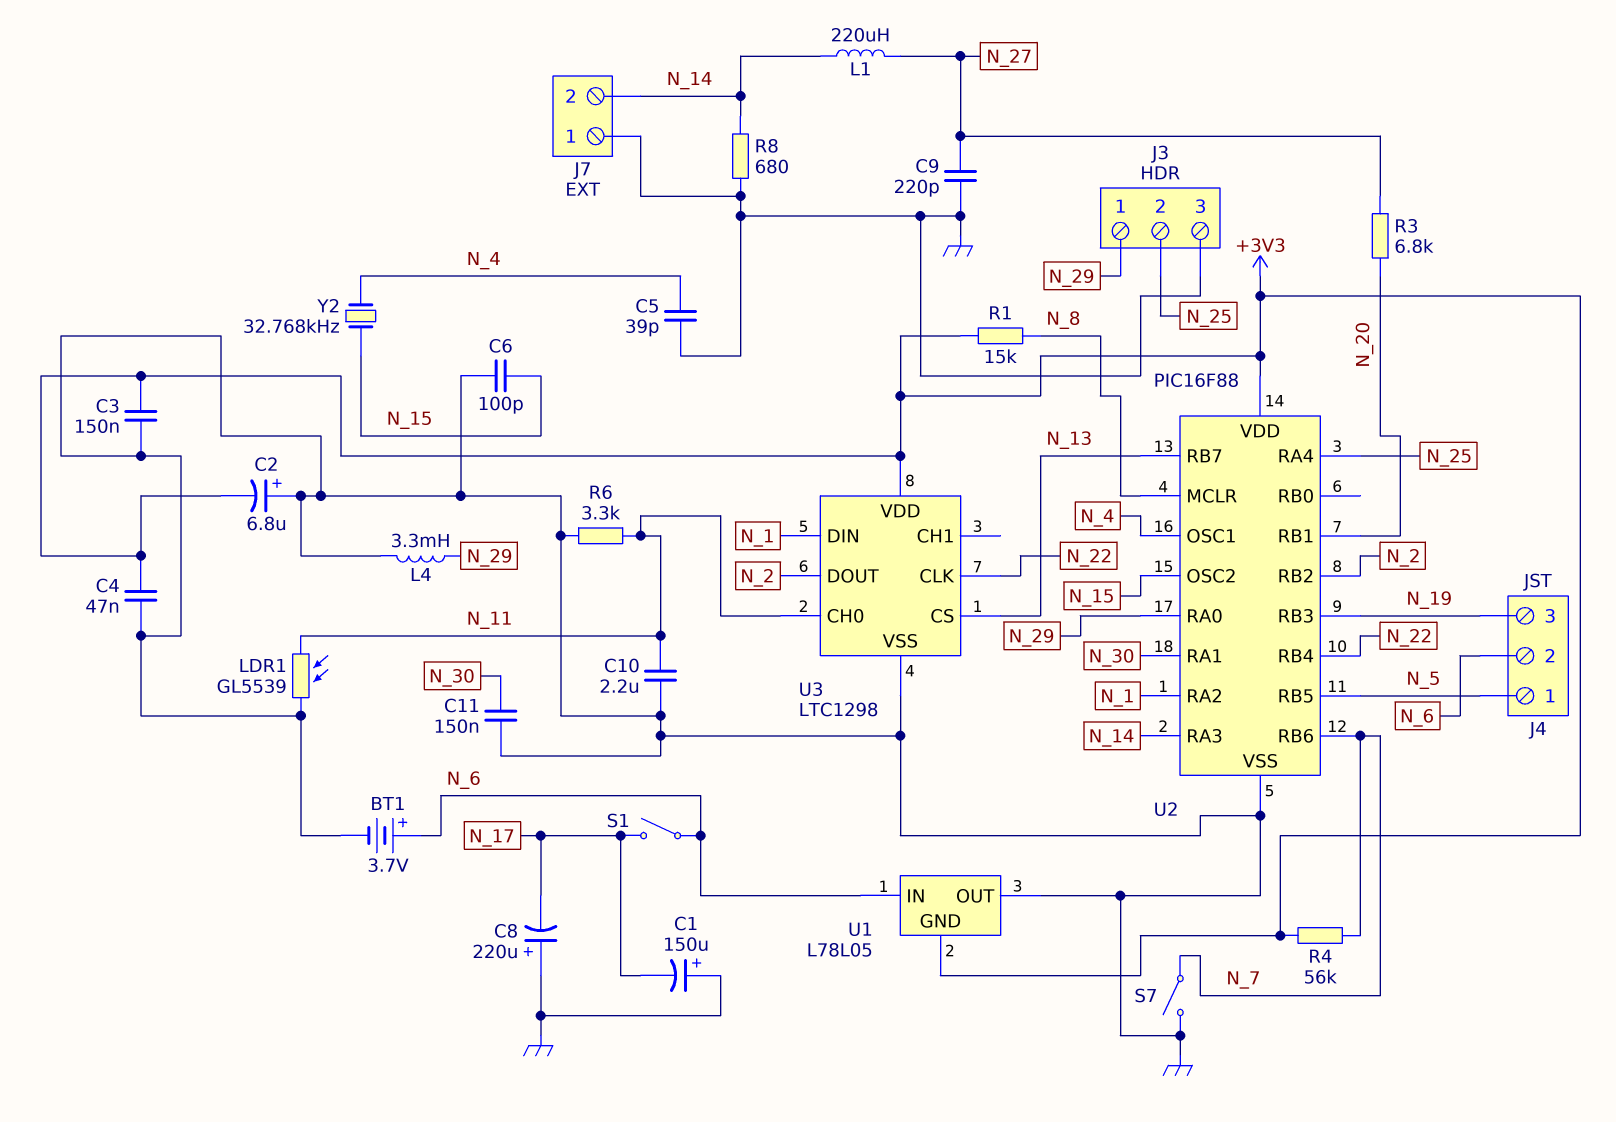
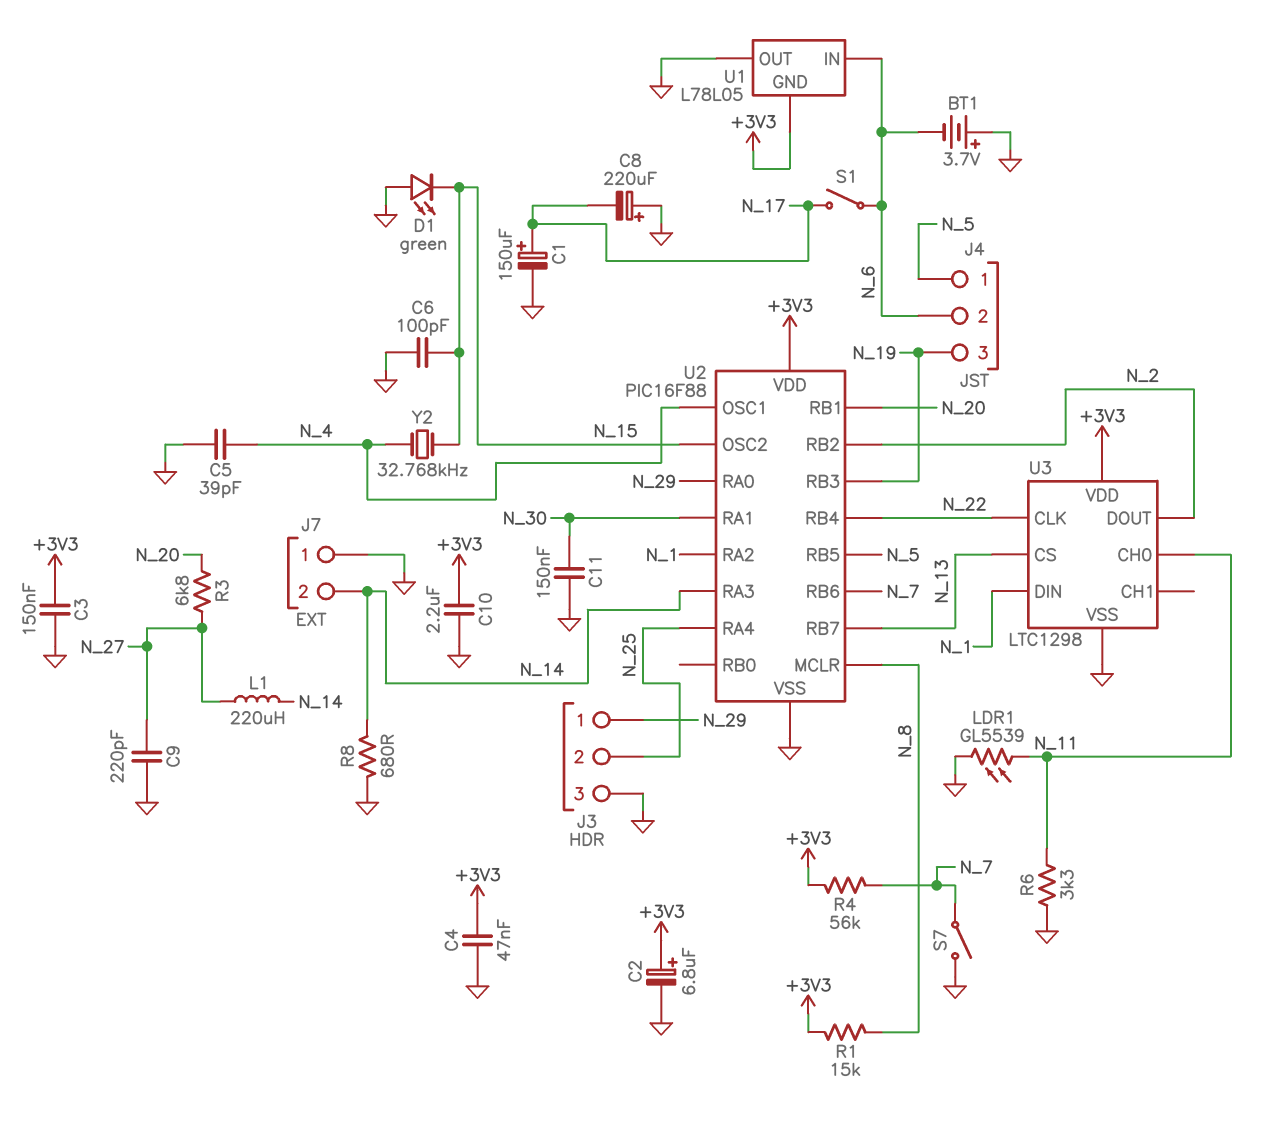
BT1: 3.7V (plus N_6, minus GND) -> 3.7V (plus GND, minus N_6)
C1: 150uF (plus GND, minus N_17) -> 150uF (plus N_17, minus GND)
C2: 6.8uF (plus GND, minus +3V3) -> 6.8uF (plus +3V3, minus GND)
C10: 2.2uF (GND, N_11) -> 2.2uF (+3V3, GND)
D1: none -> LED green (A GND, K N_15)
L4: 3.3mH (GND, N_29) -> none

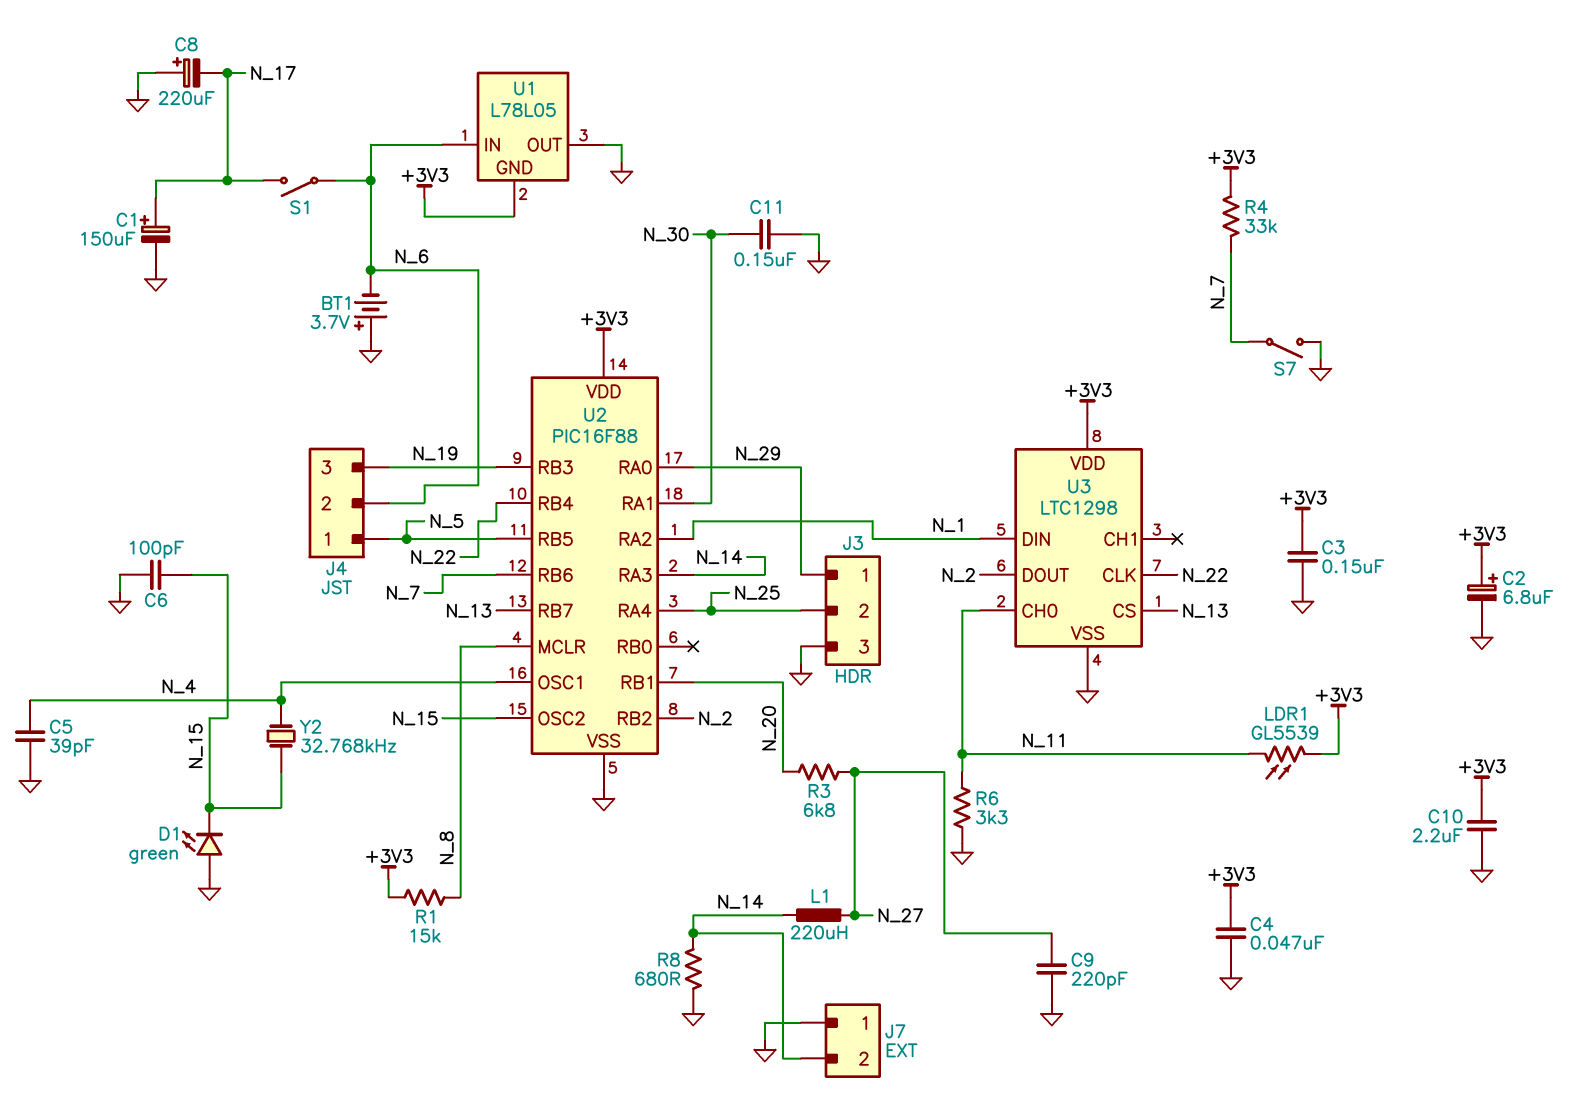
LDR1: GL5539 (GND, N_11) -> GL5539 (+3V3, N_11)
R4: 56k (+3V3, N_7) -> 33k (+3V3, N_7)

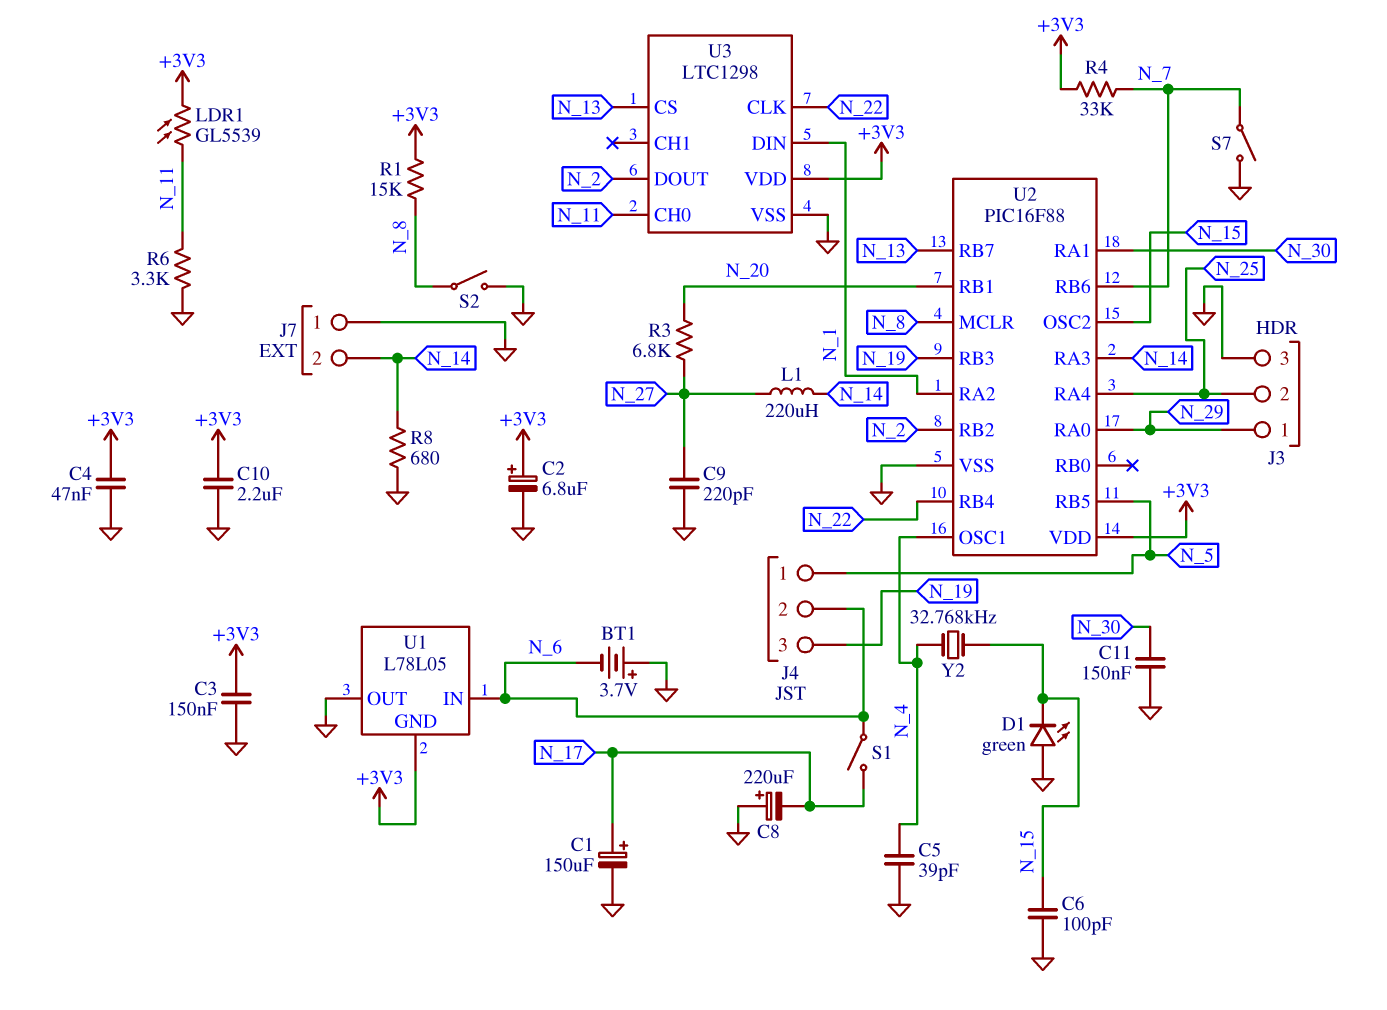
S2: none -> switch (GND, N_8)

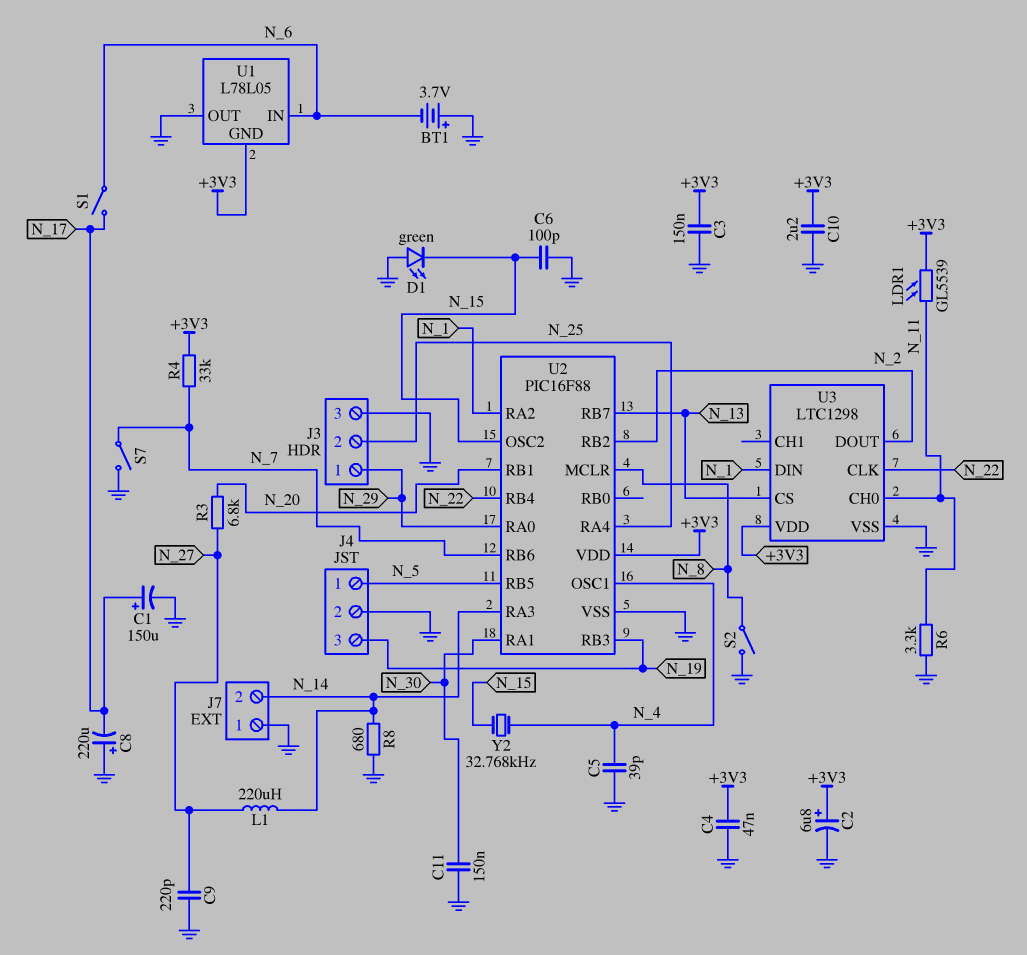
J4 pin 2: N_6 -> GND
R1: 15k (+3V3, N_8) -> none

